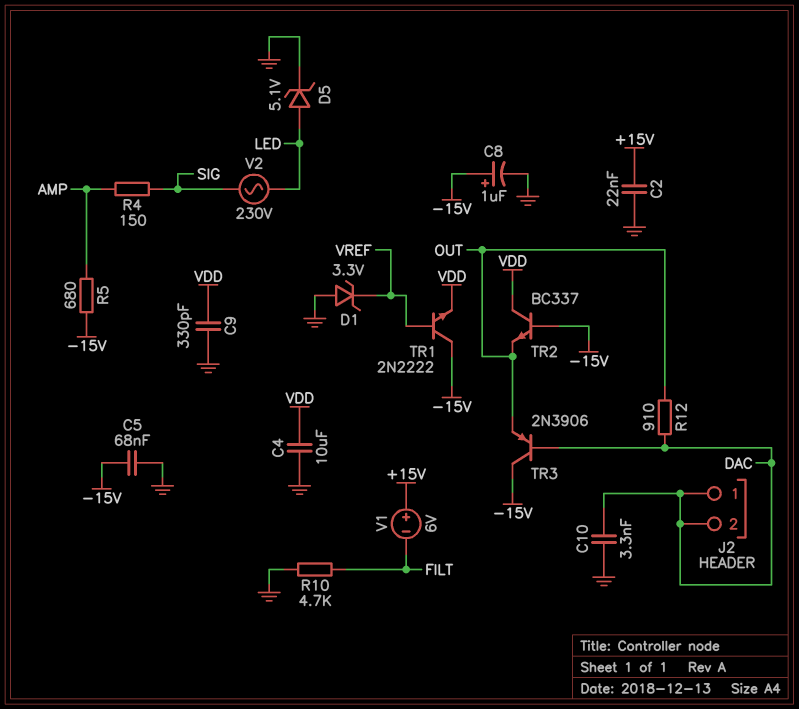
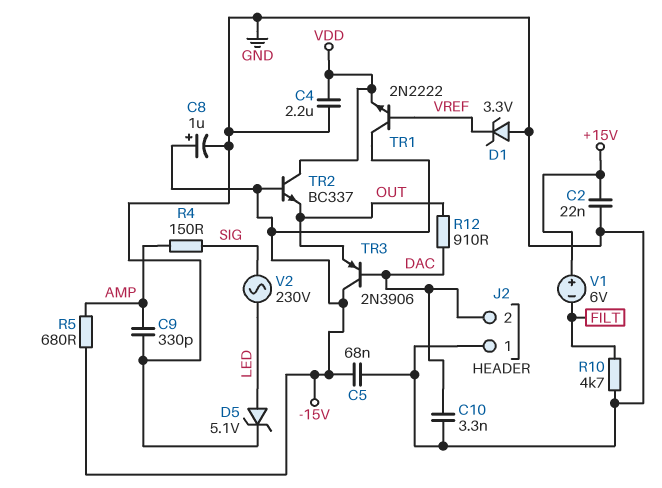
C4: 10uF (GND, VDD) -> 2.2uF (GND, VDD)
C9: 330pF (GND, VDD) -> 330pF (AMP, GND)
J2 pin 1: DAC -> GND

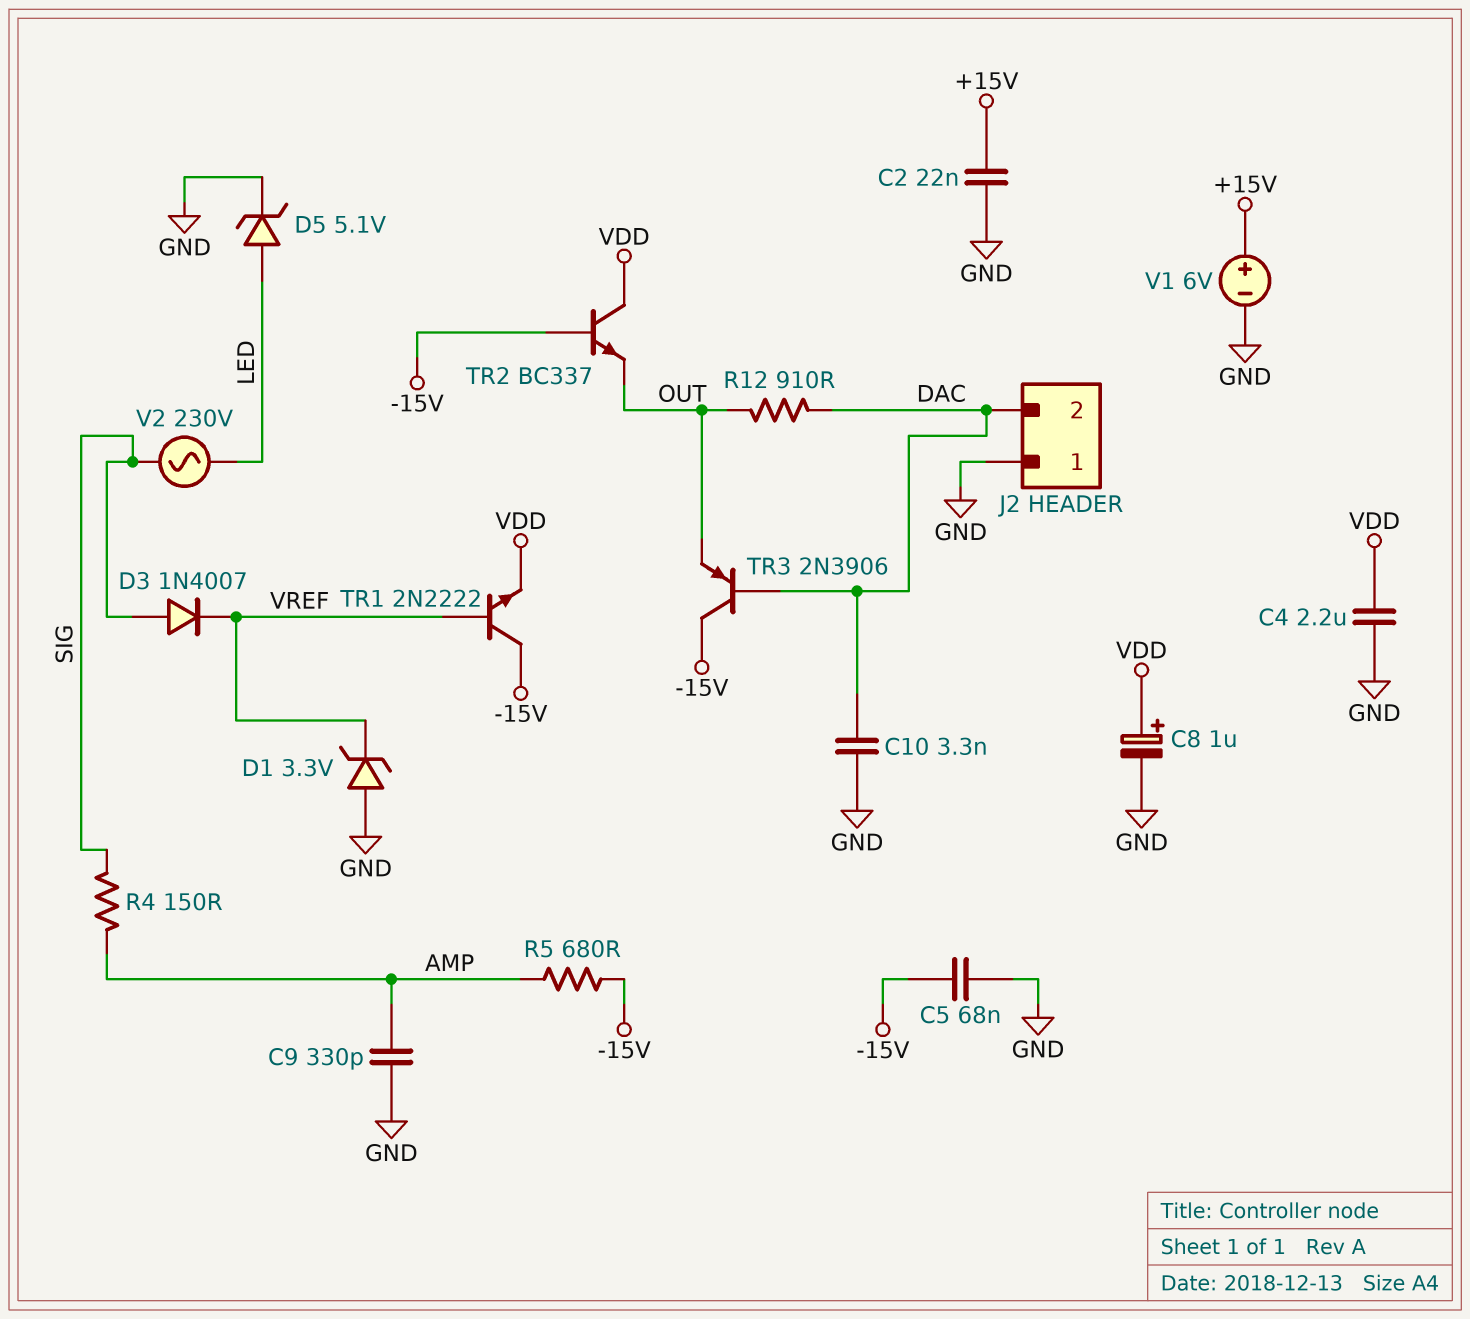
C8: 1uF (plus -15V, minus GND) -> 1uF (plus VDD, minus GND)
D3: none -> diode 1N4007 (A SIG, K VREF)
R10: 4.7k (FILT, GND) -> none
V1: 6V (plus +15V, minus FILT) -> 6V (plus +15V, minus GND)

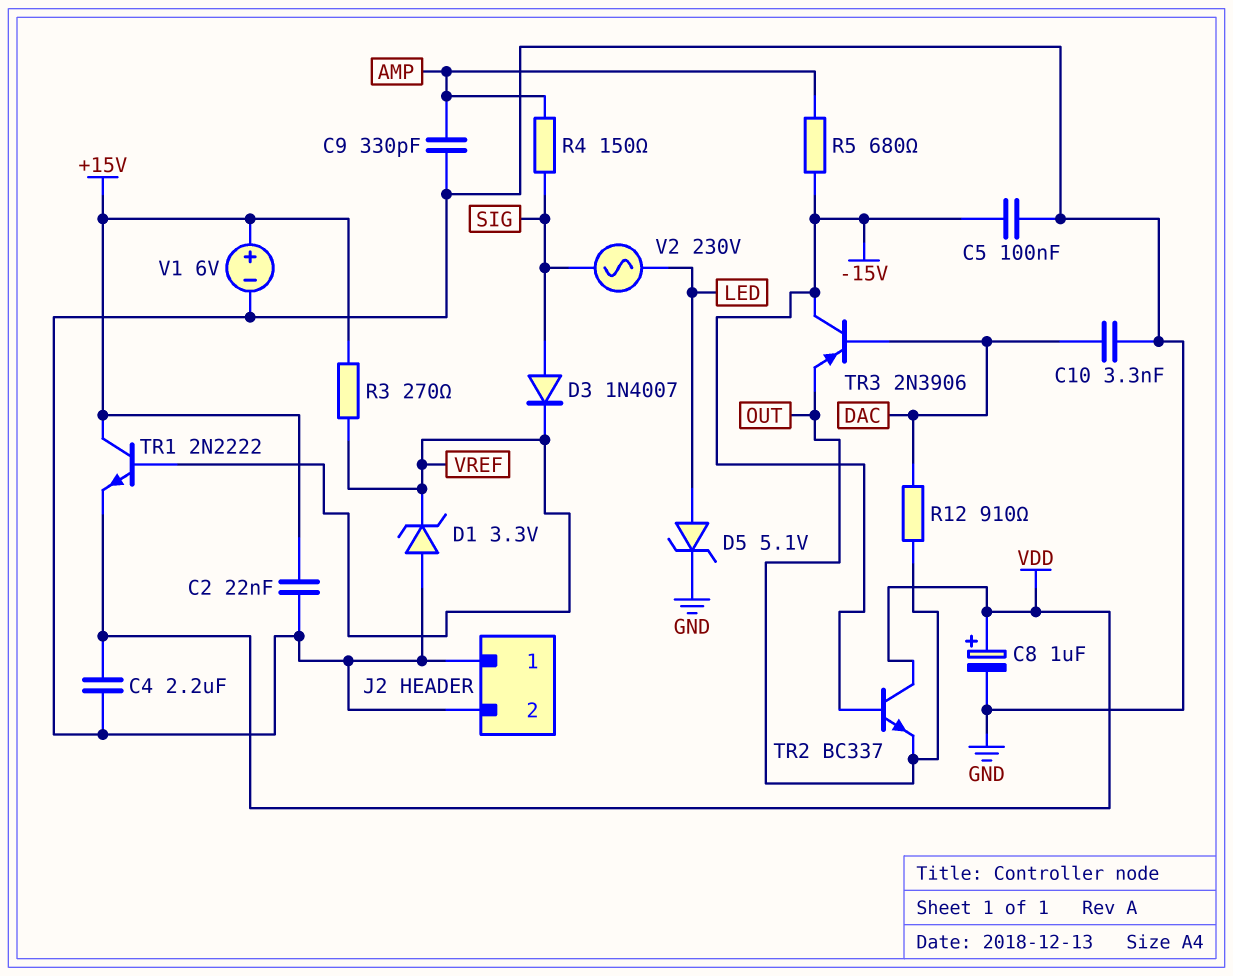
C5: 68nF (-15V, GND) -> 100nF (-15V, GND)
J2 pin 2: DAC -> GND
R3: none -> 270 (+15V, VREF)
TR1: NPN 2N2222 (B VREF, C -15V, E VDD) -> NPN 2N2222 (B VREF, C +15V, E VDD)

